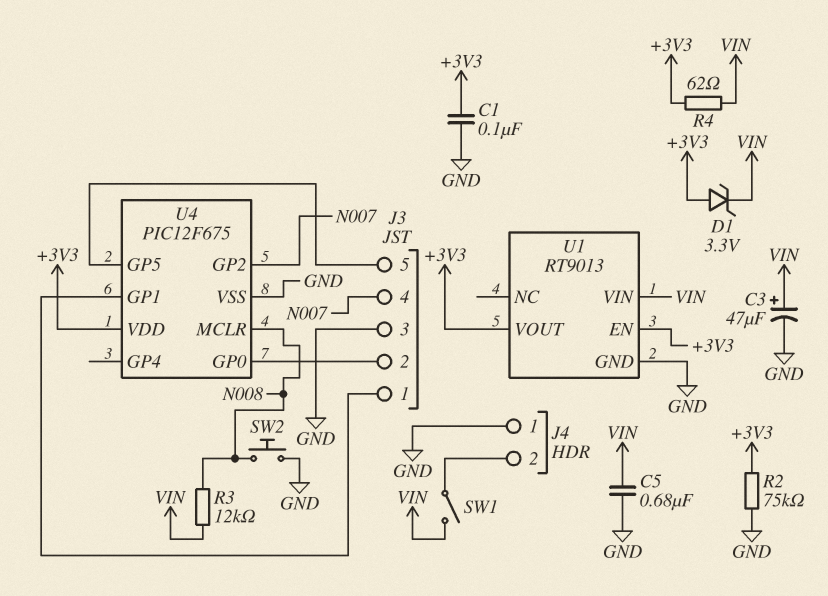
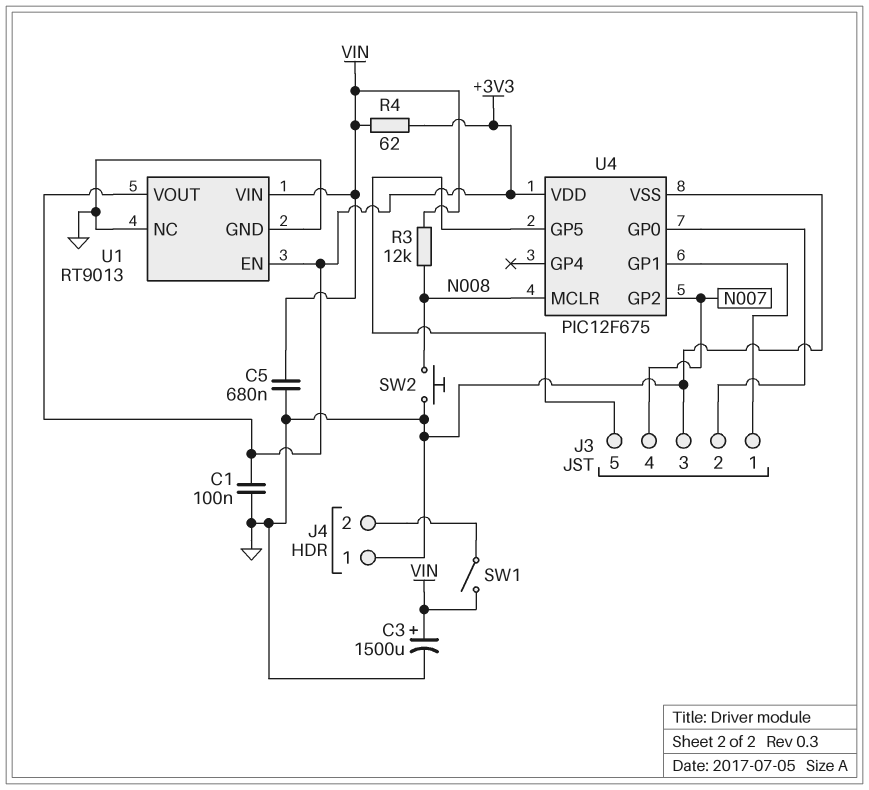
C3: 47uF (plus VIN, minus GND) -> 1500uF (plus VIN, minus GND)
D1: zener 3.3V (A +3V3, K VIN) -> none
R2: 75k (+3V3, GND) -> none
U1 pin NC: none -> GND

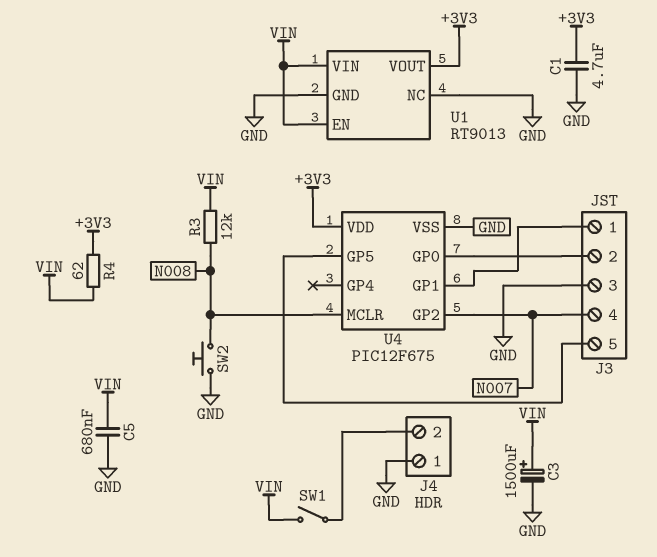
C1: 100nF (+3V3, GND) -> 4.7uF (+3V3, GND)
U1 pin EN: +3V3 -> VIN

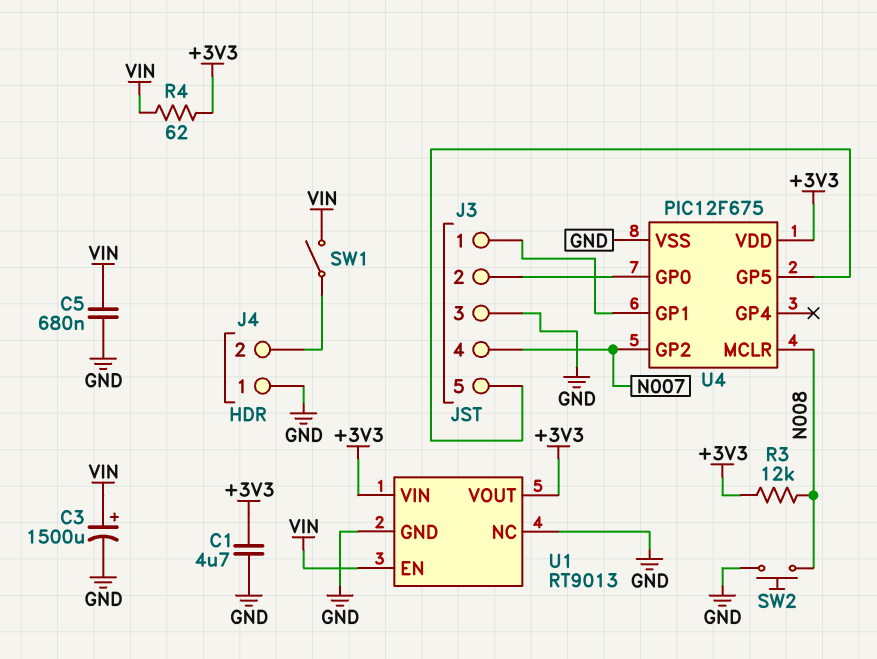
R3: 12k (N008, VIN) -> 12k (+3V3, N008)
U1 pin VIN: VIN -> +3V3

